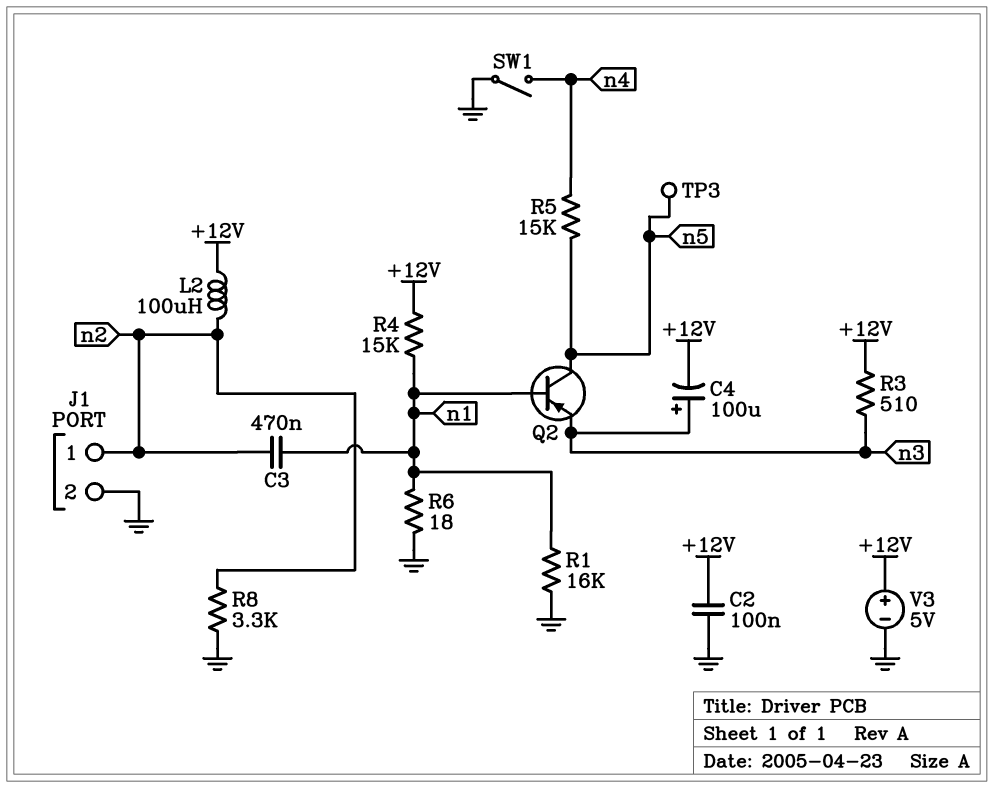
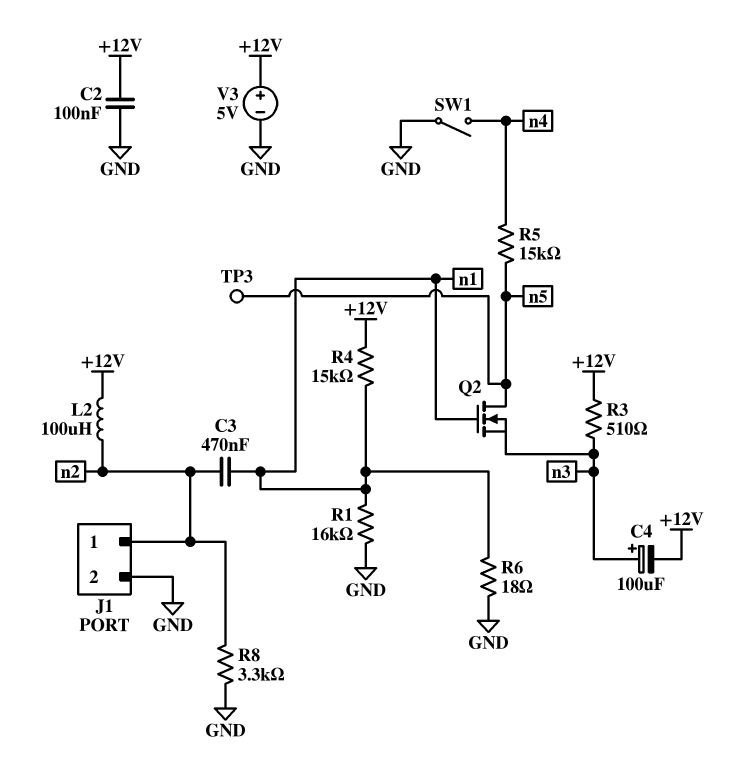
Q2: PNP (B n1, C n5, E n3) -> NMOS (G n1, D n5, S n3)

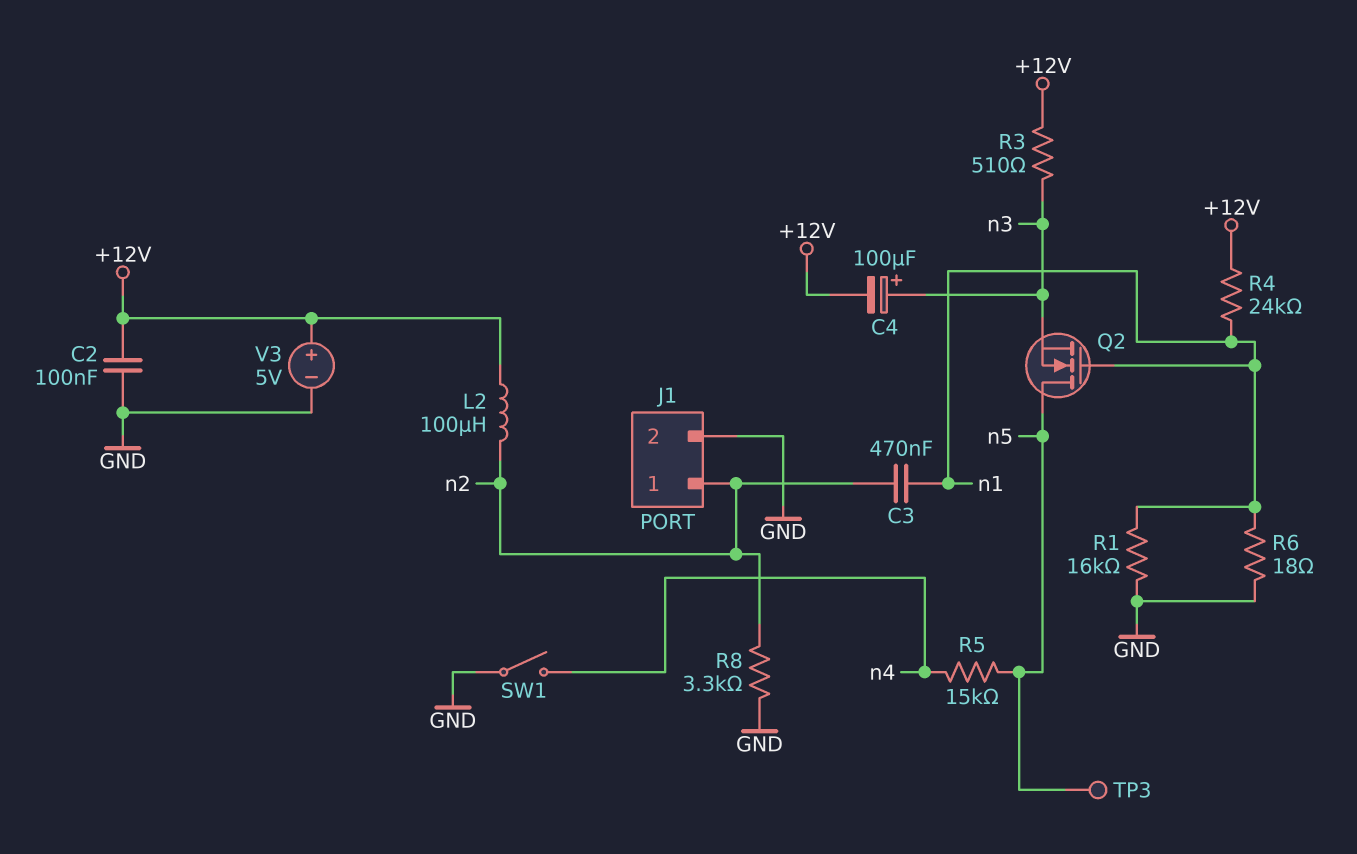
R4: 15k (+12V, n1) -> 24k (+12V, n1)

